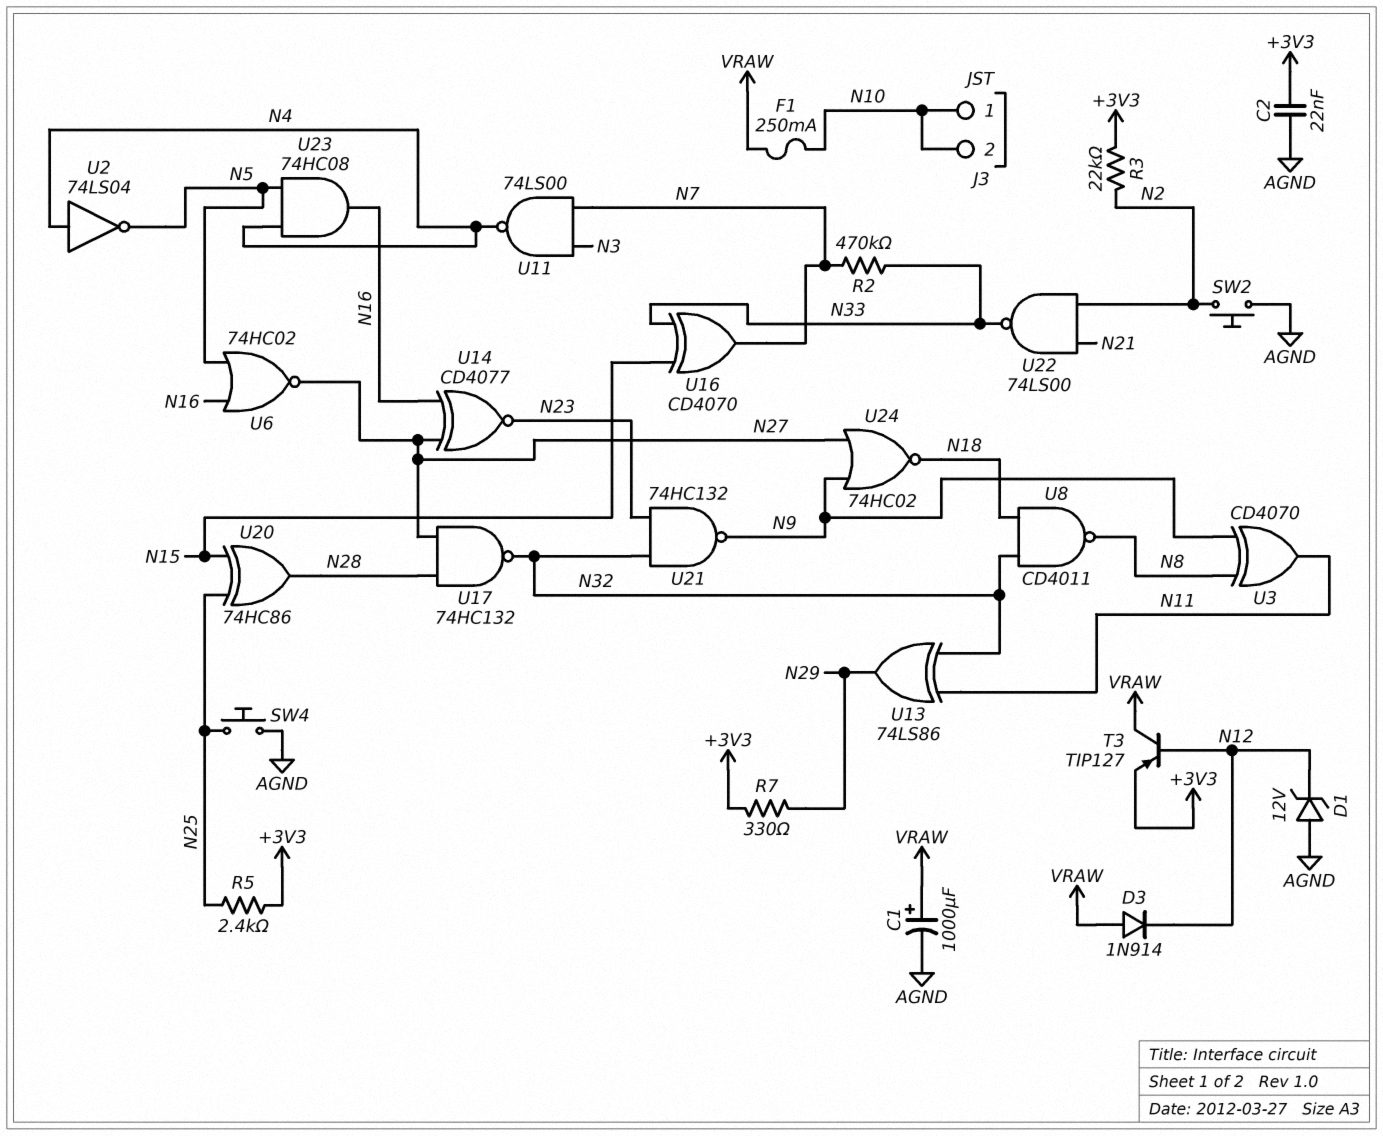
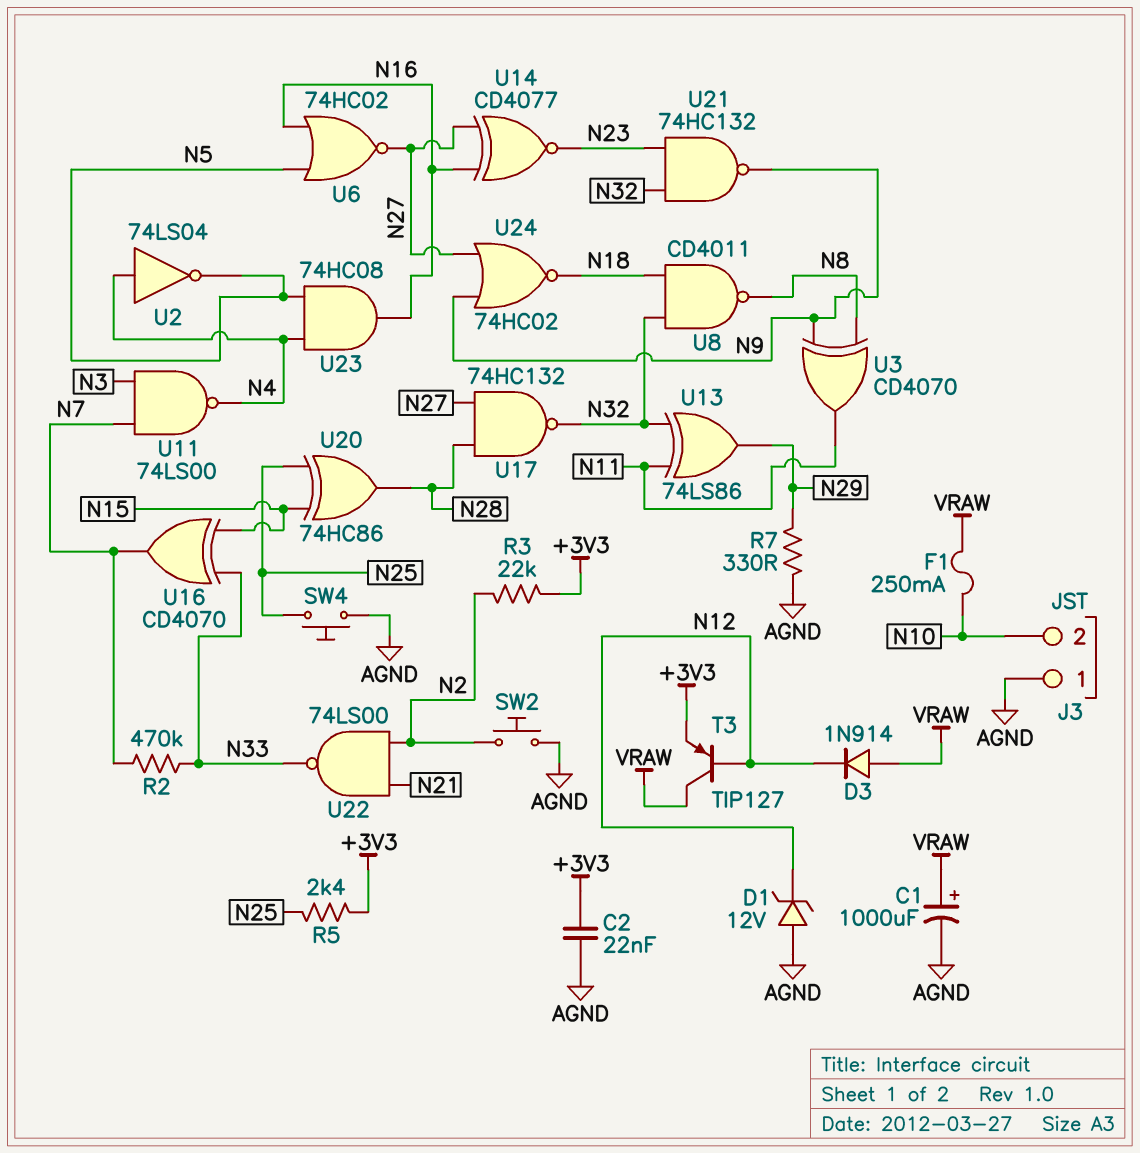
J3 pin 1: N10 -> AGND
R7: 330 (+3V3, N29) -> 330 (AGND, N29)

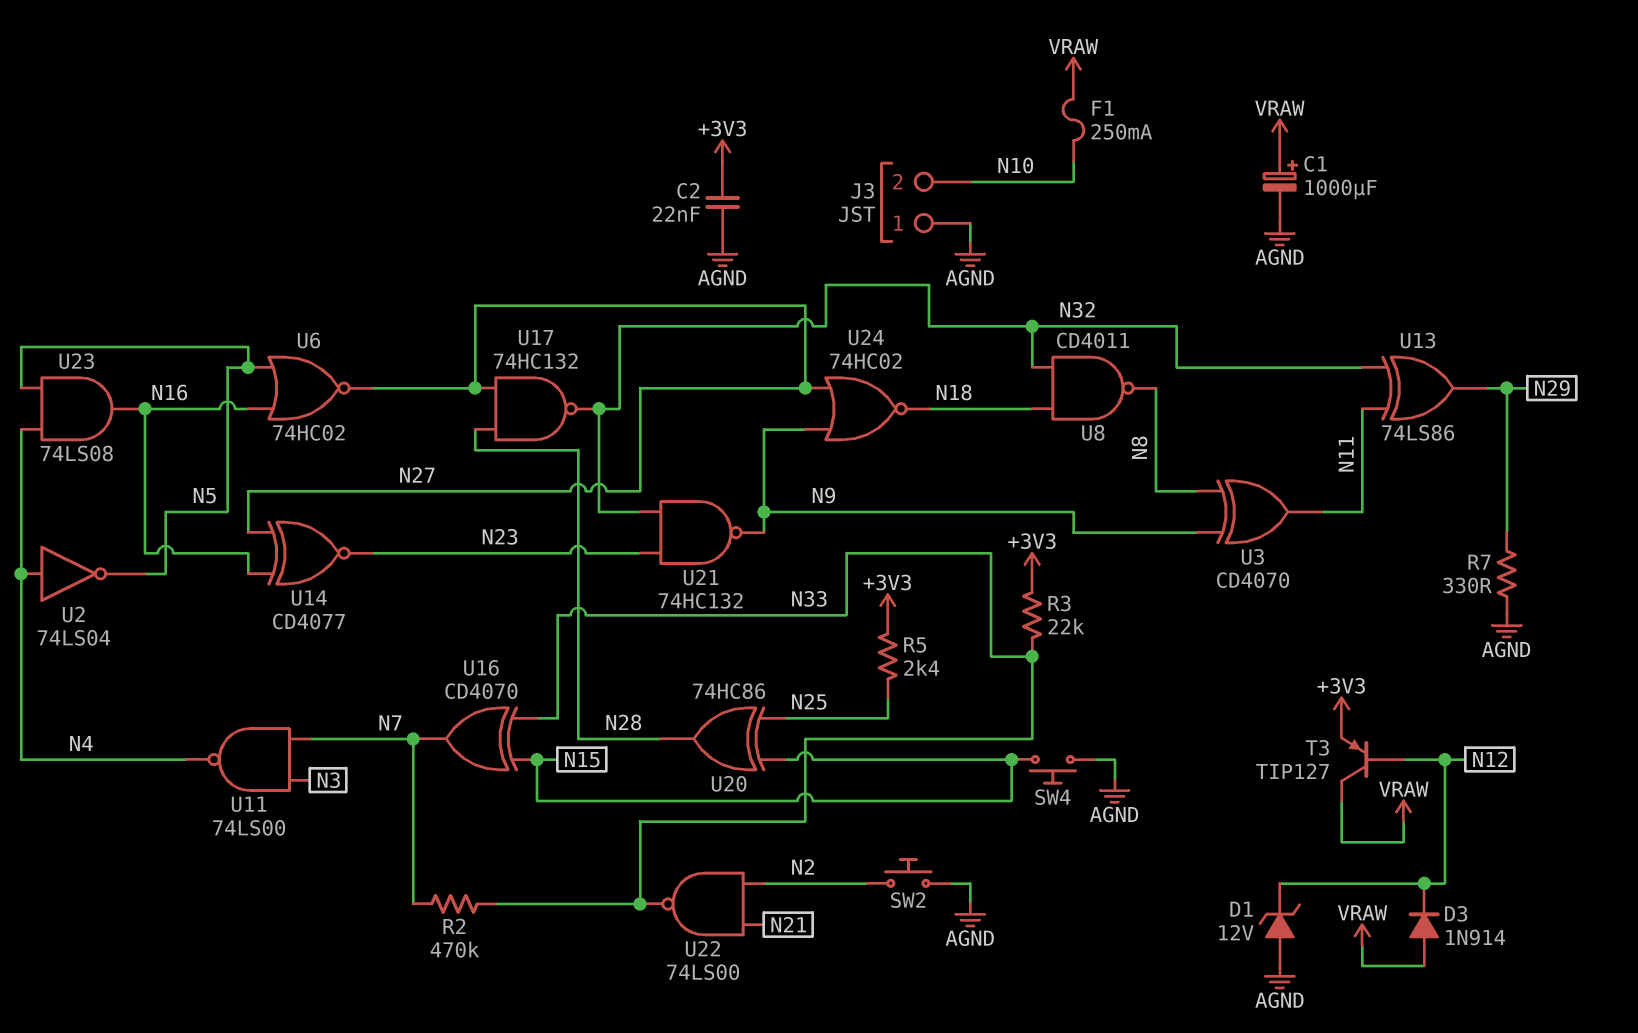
R3: 22k (+3V3, N2) -> 22k (+3V3, N33)
SW4: button (AGND, N25) -> button (AGND, N15)
U23: AND 74HC08 (in N4, in N5, out N16) -> AND 74LS08 (in N4, in N5, out N16)

